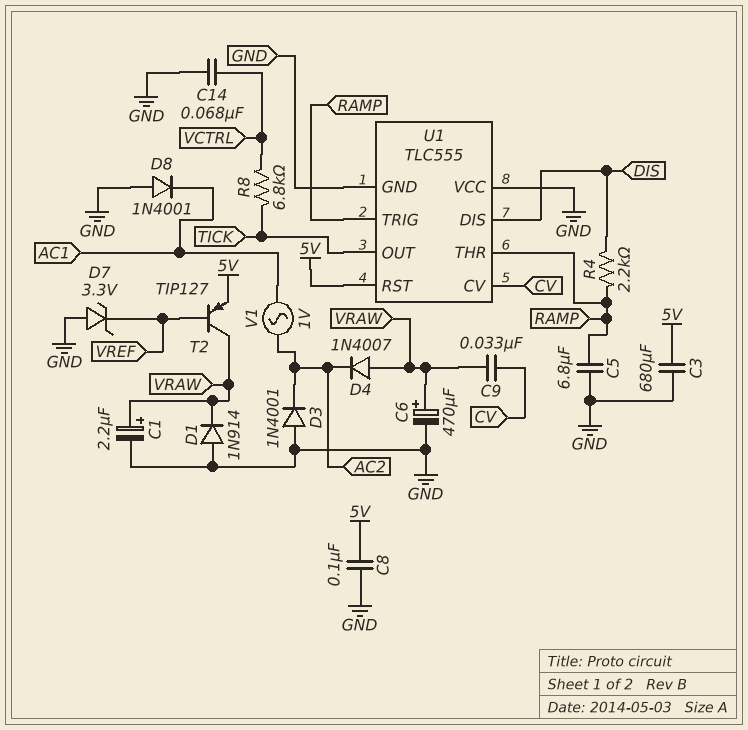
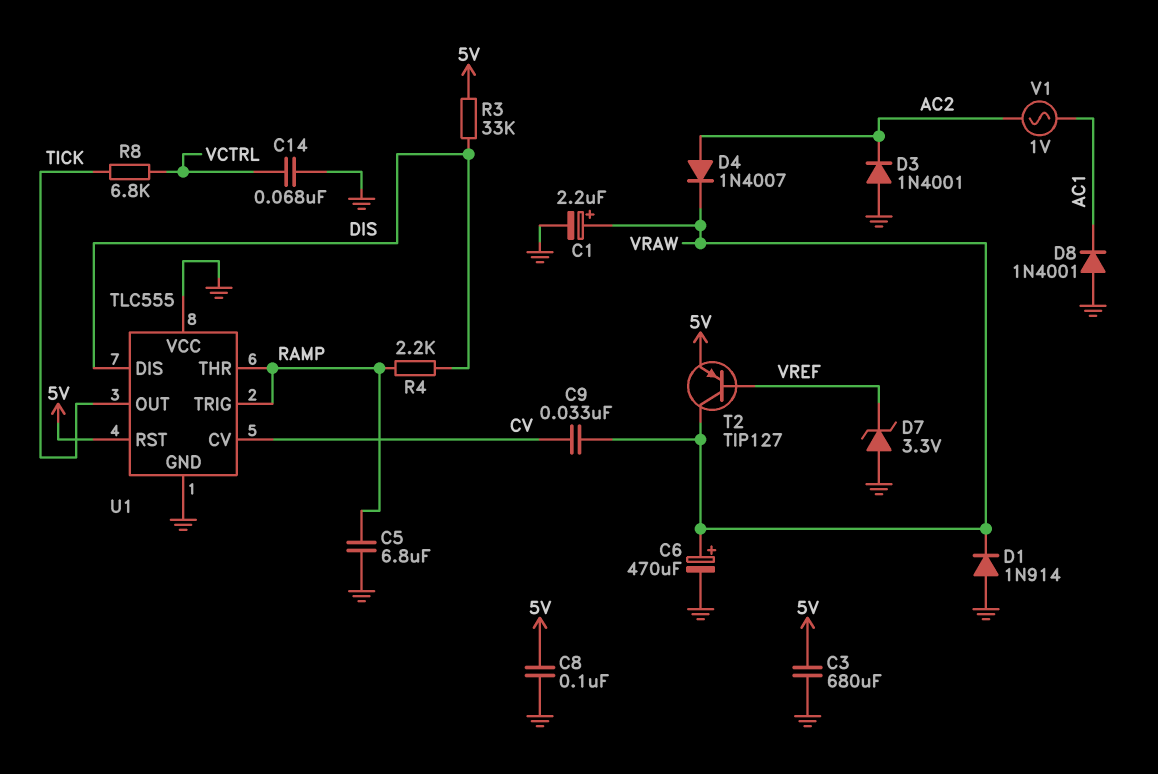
D4: diode 1N4007 (A VRAW, K AC2) -> diode 1N4007 (A AC2, K VRAW)
R3: none -> 33k (5V, DIS)

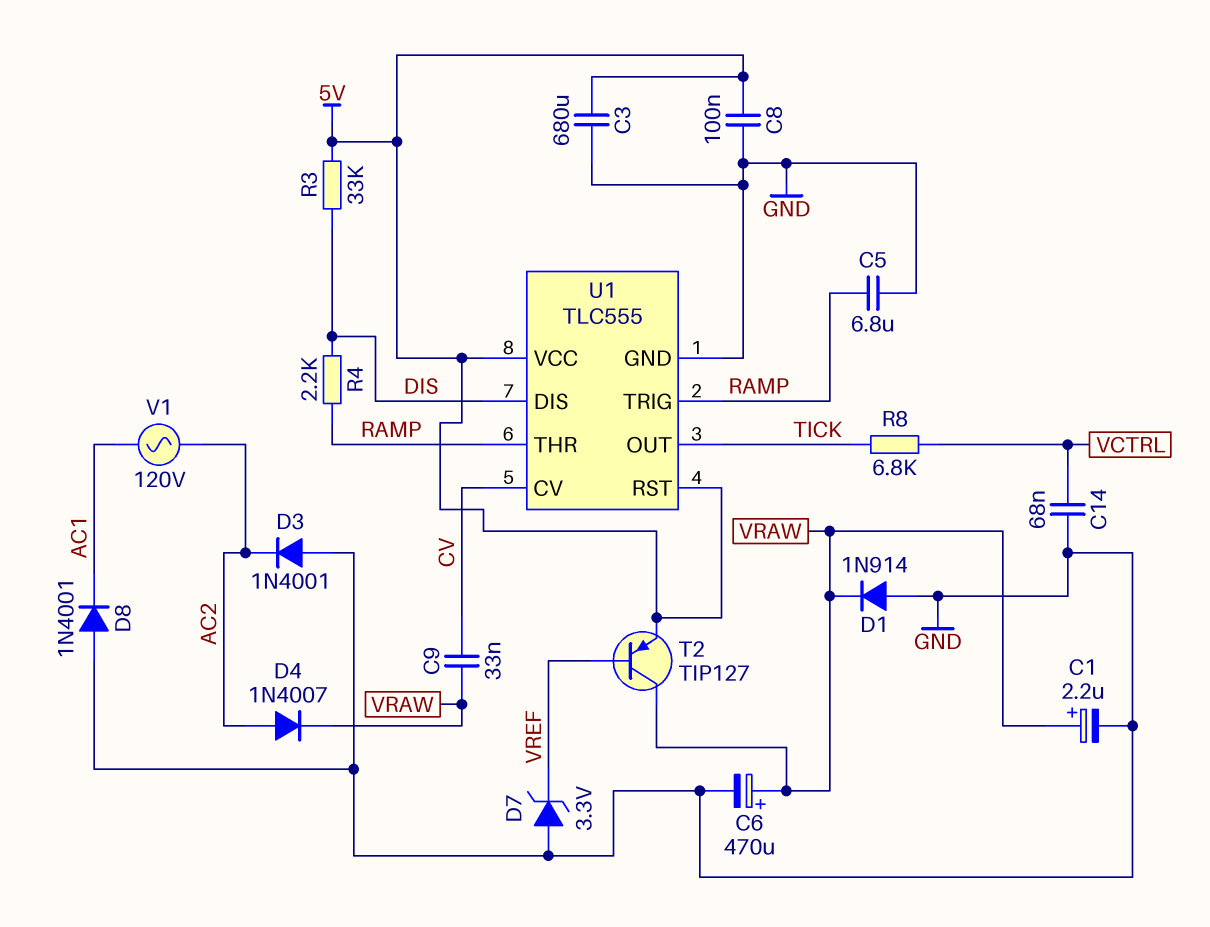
U1 pin VCC: GND -> 5V
V1: AC 1V (AC1, AC2) -> AC 120V (AC1, AC2)

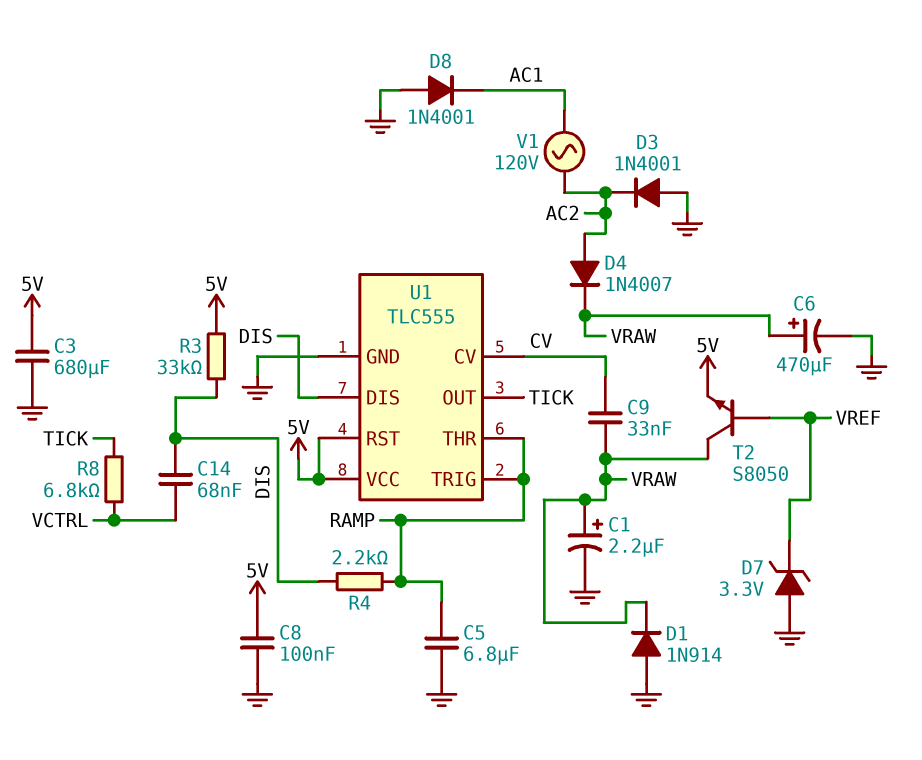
C14: 68nF (GND, VCTRL) -> 68nF (DIS, VCTRL)
T2: PNP TIP127 (B VREF, C VRAW, E 5V) -> NPN S8050 (B VREF, C VRAW, E 5V)

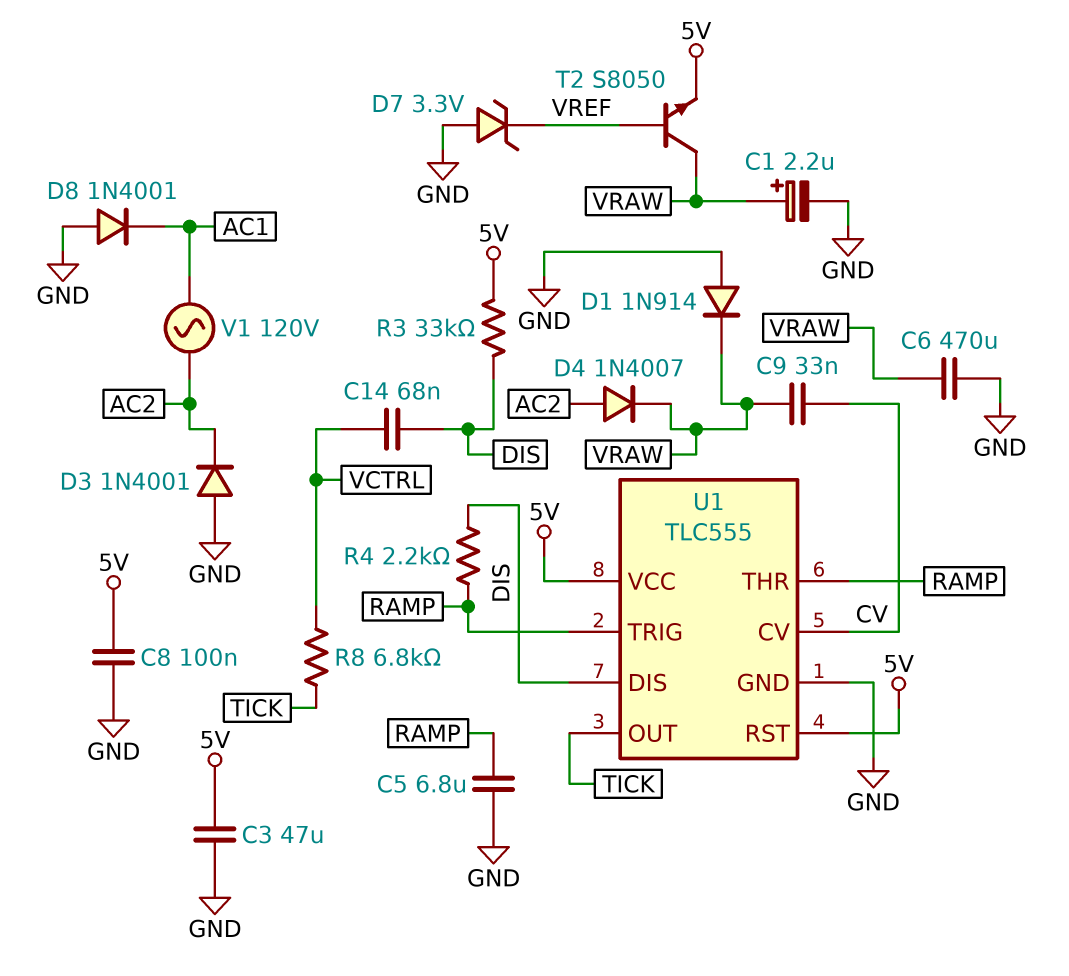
C3: 680uF (5V, GND) -> 47uF (5V, GND)
C6: 470uF (plus VRAW, minus GND) -> 470uF (GND, VRAW)

